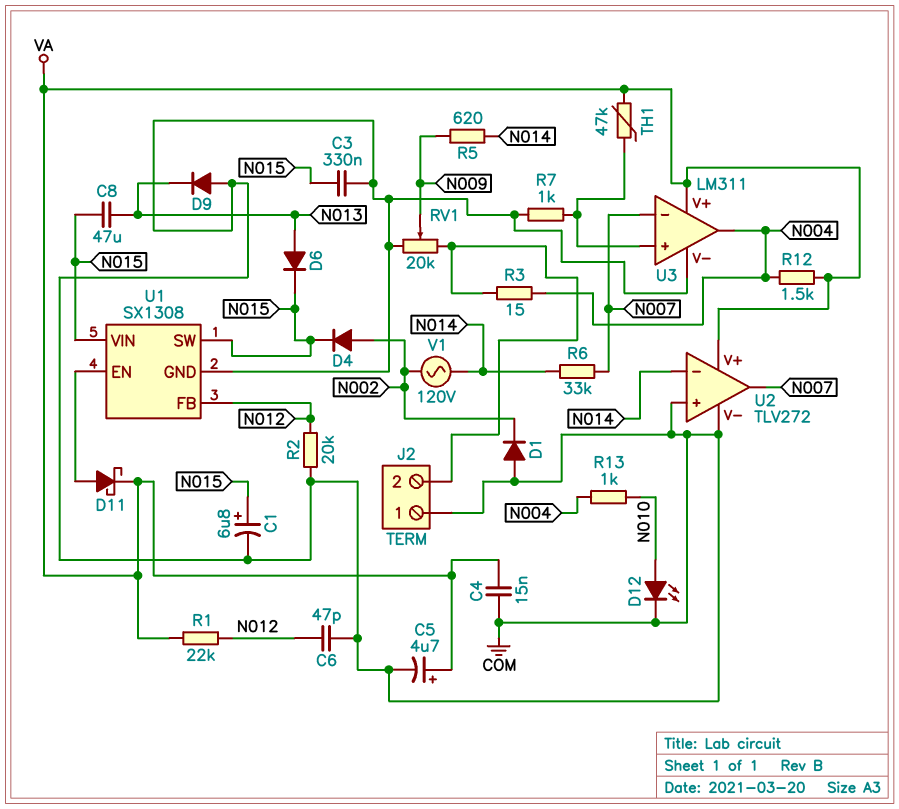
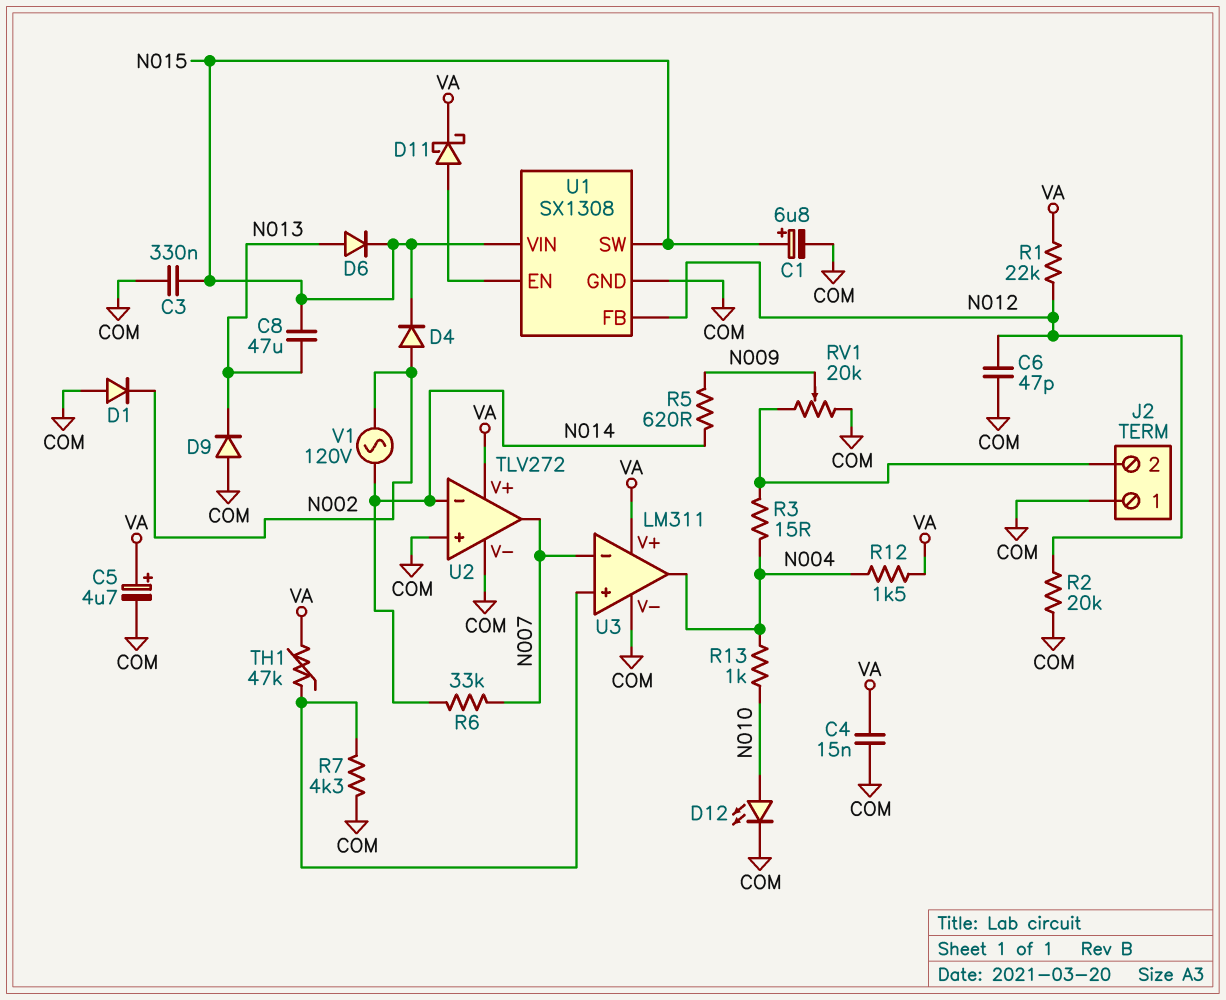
R7: 1k (COM, U3/in+) -> 4.3k (COM, U3/in+)

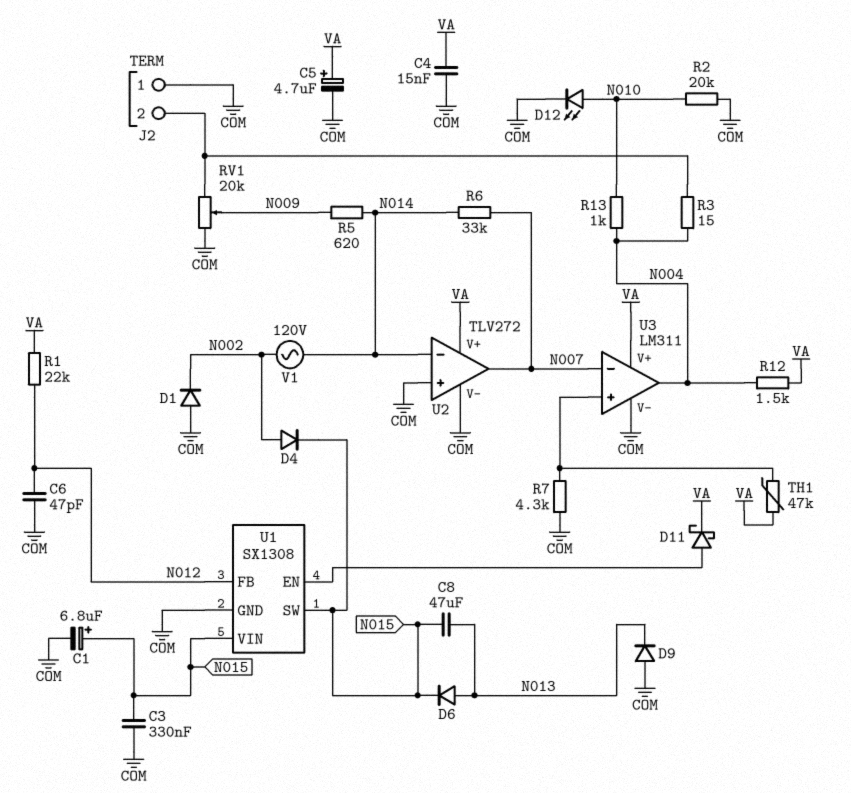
R2: 20k (COM, N012) -> 20k (COM, N010)

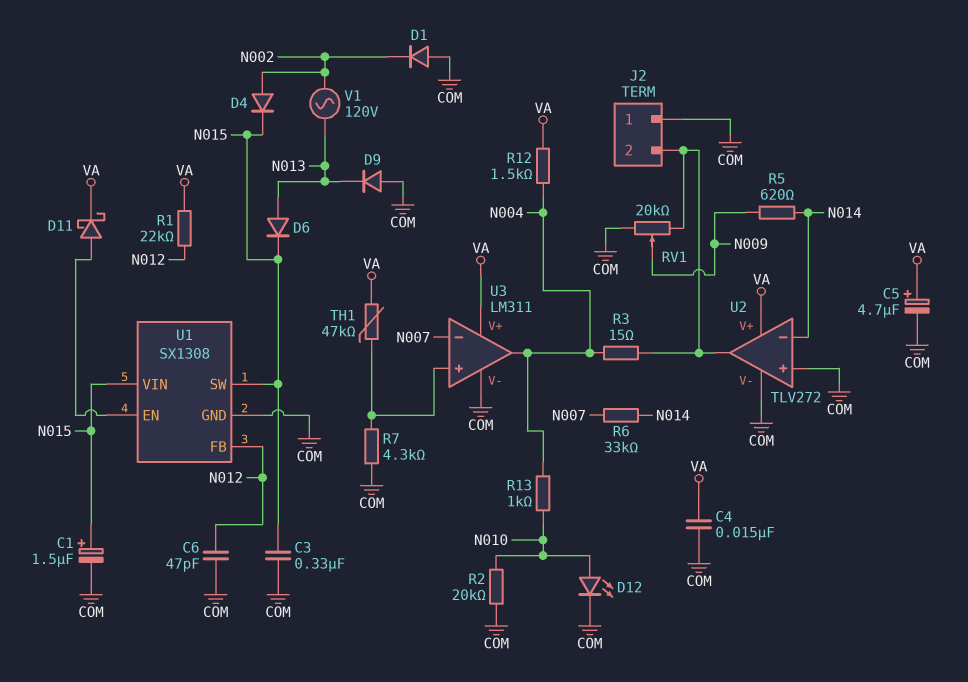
C1: 6.8uF (plus N015, minus COM) -> 1.5uF (plus N015, minus COM)
C8: 47uF (N013, N015) -> none
U2 pin out: N007 -> J2/2
V1: AC 120V (N002, N014) -> AC 120V (N002, N013)

